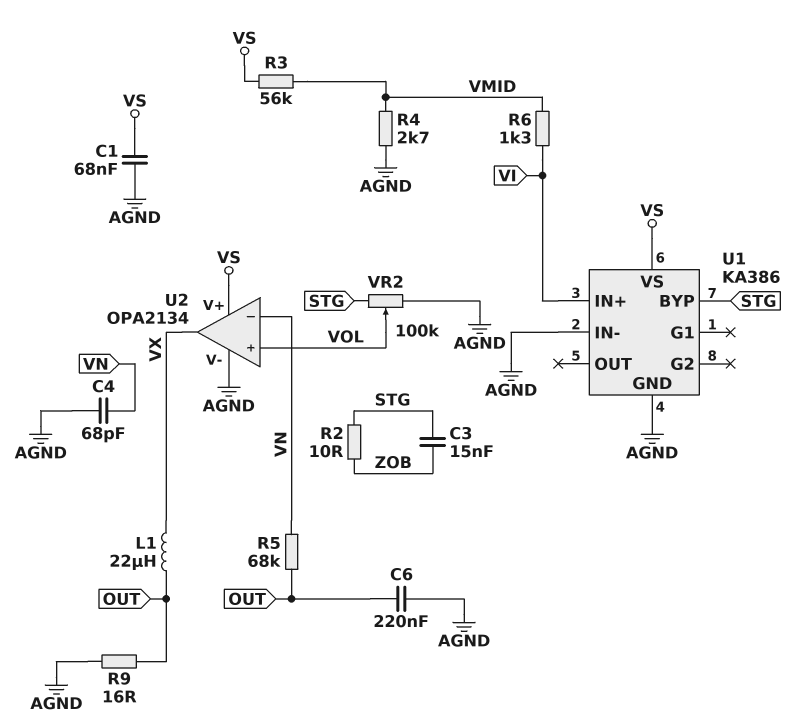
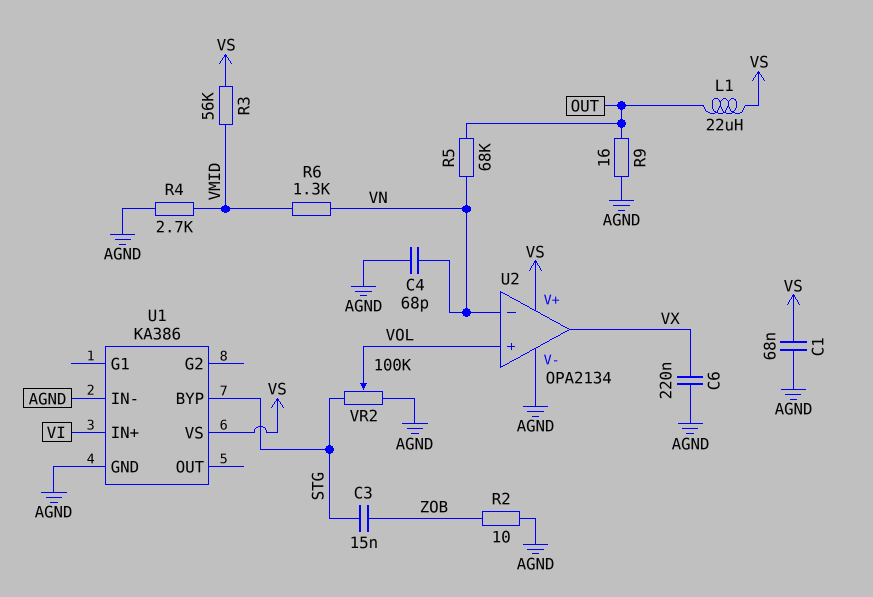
C6: 220nF (AGND, OUT) -> 220nF (AGND, VX)
L1: 22uH (OUT, VX) -> 22uH (OUT, VS)
R2: 10 (STG, ZOB) -> 10 (AGND, ZOB)
R6: 1.3k (VI, VMID) -> 1.3k (VMID, VN)

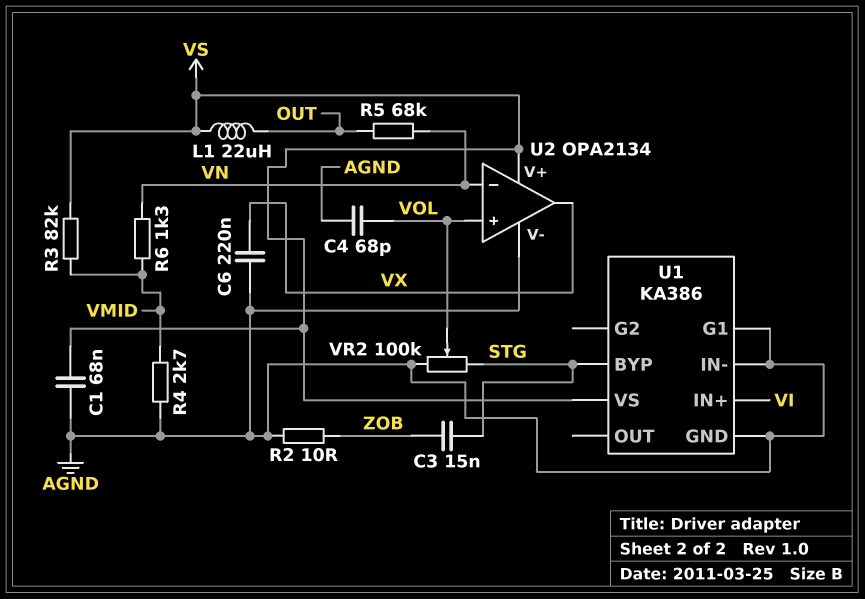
C4: 68pF (AGND, VN) -> 68pF (AGND, VOL)
R3: 56k (VMID, VS) -> 82k (VMID, VS)
R9: 16 (AGND, OUT) -> none
U1 pin G1: none -> AGND

